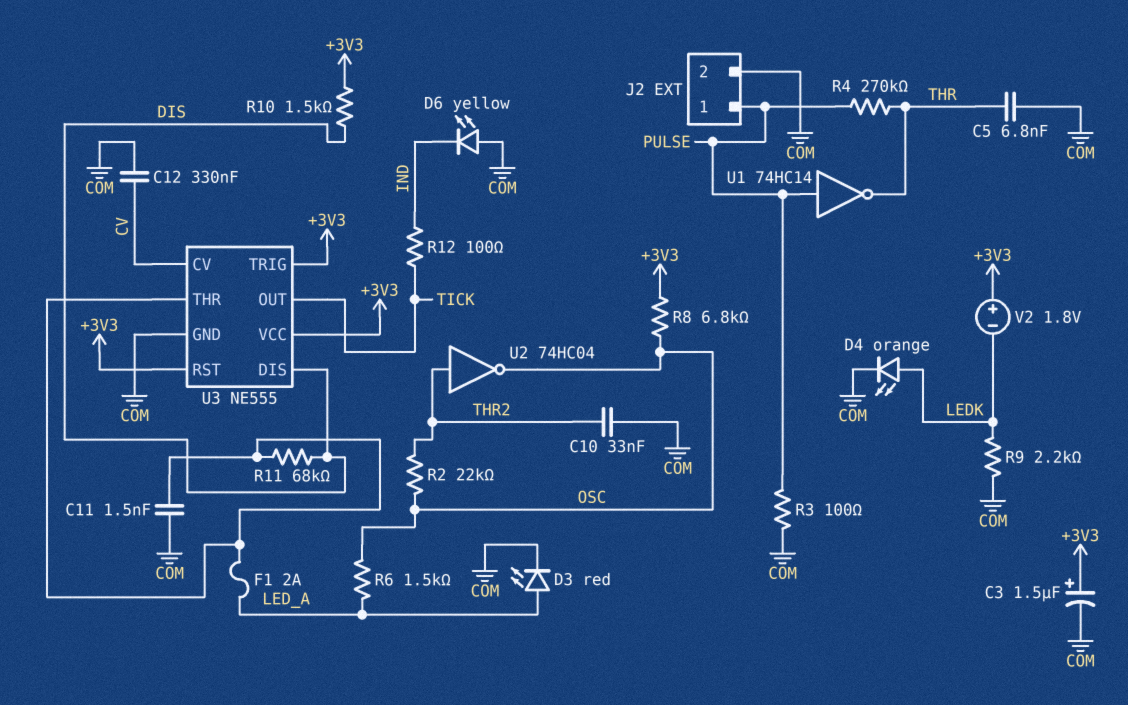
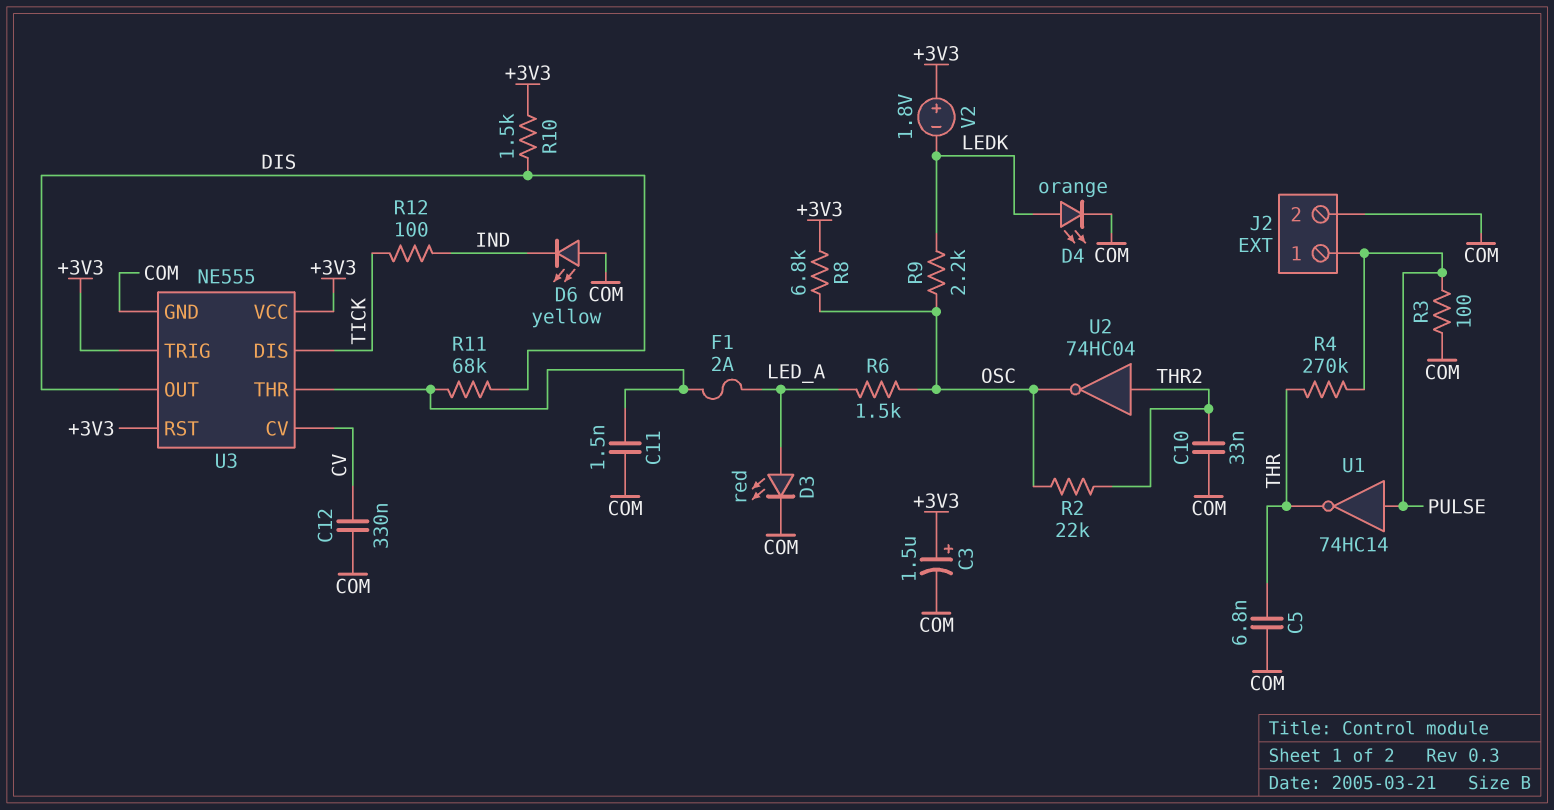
R9: 2.2k (COM, LEDK) -> 2.2k (LEDK, OSC)
U3 pin DIS: DIS -> TICK
U3 pin OUT: TICK -> DIS

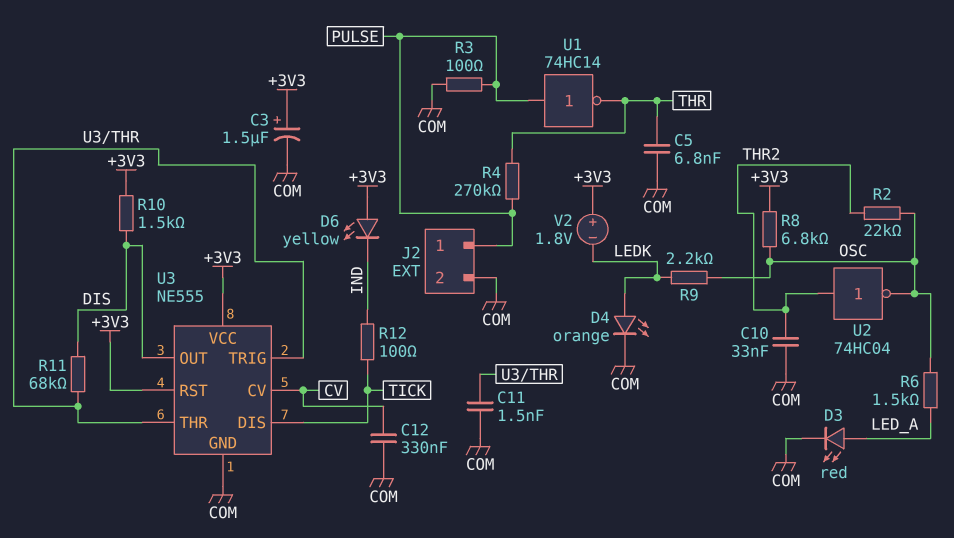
D6: LED yellow (A COM, K IND) -> LED yellow (A +3V3, K IND)
F1: 2A (LED_A, U3/THR) -> none
U3 pin TRIG: +3V3 -> U3/THR

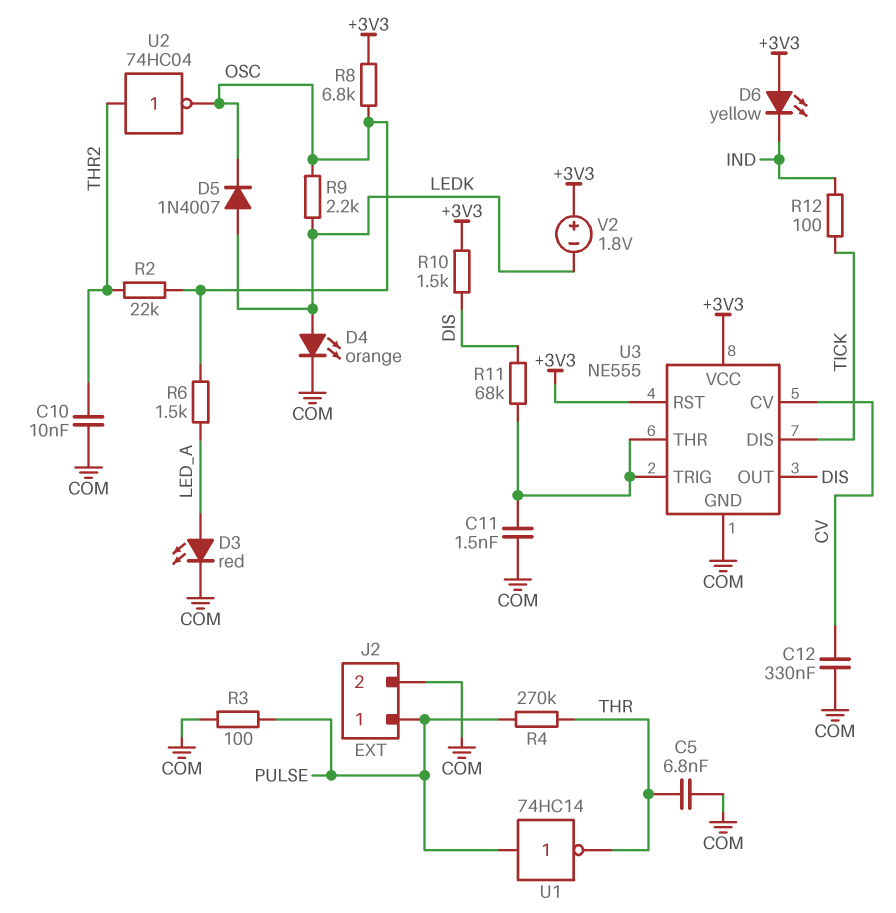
C3: 1.5uF (plus +3V3, minus COM) -> none
C10: 33nF (COM, THR2) -> 10nF (COM, THR2)
D5: none -> diode 1N4007 (A LEDK, K OSC)

